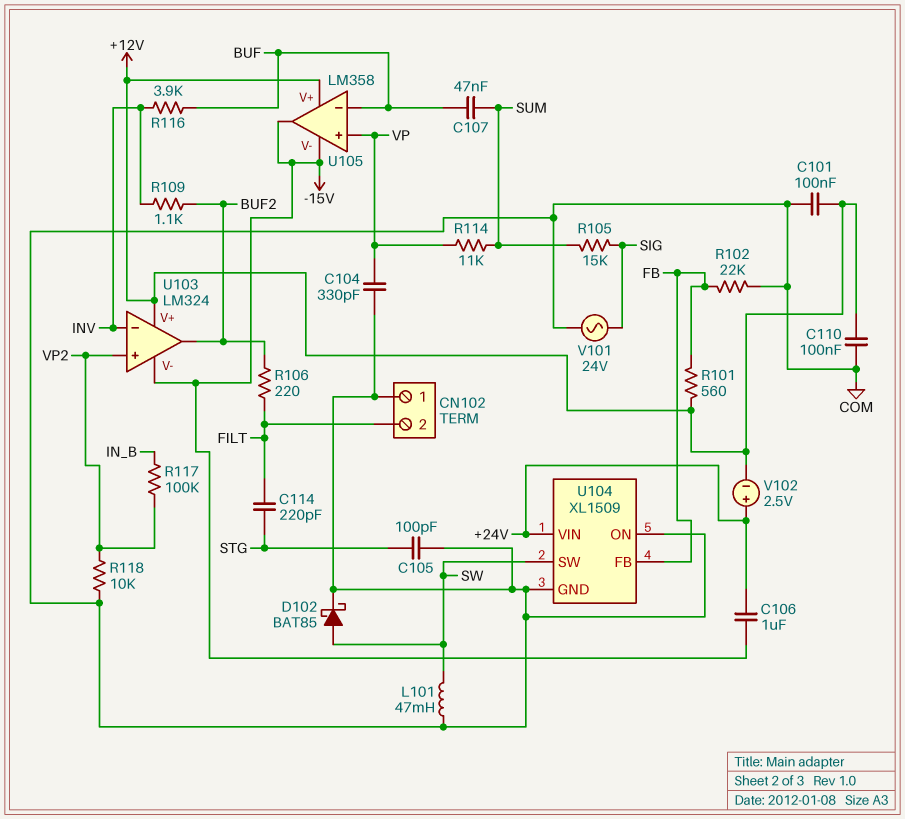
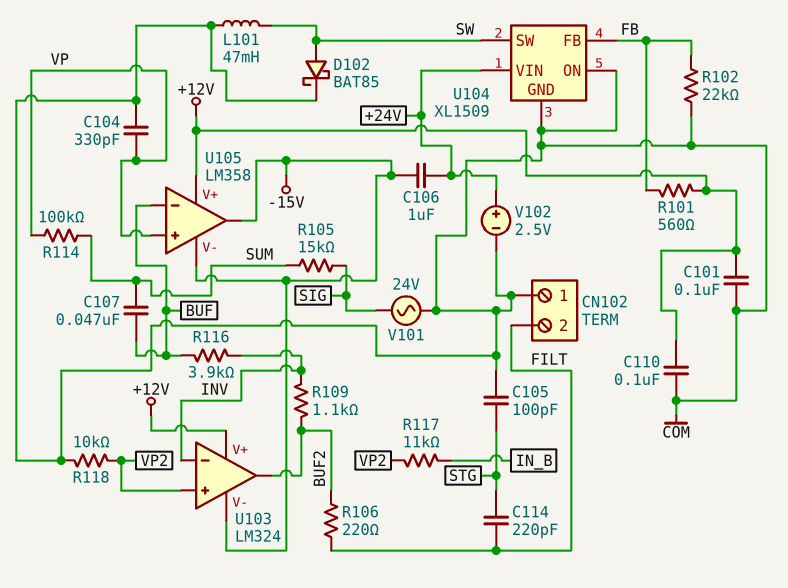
R114: 11k (SUM, VP) -> 100k (SUM, VP)
R117: 100k (IN_B, VP2) -> 11k (IN_B, VP2)
V102: 2.5V (plus +24V, minus +12V) -> 2.5V (plus +24V, minus COM)

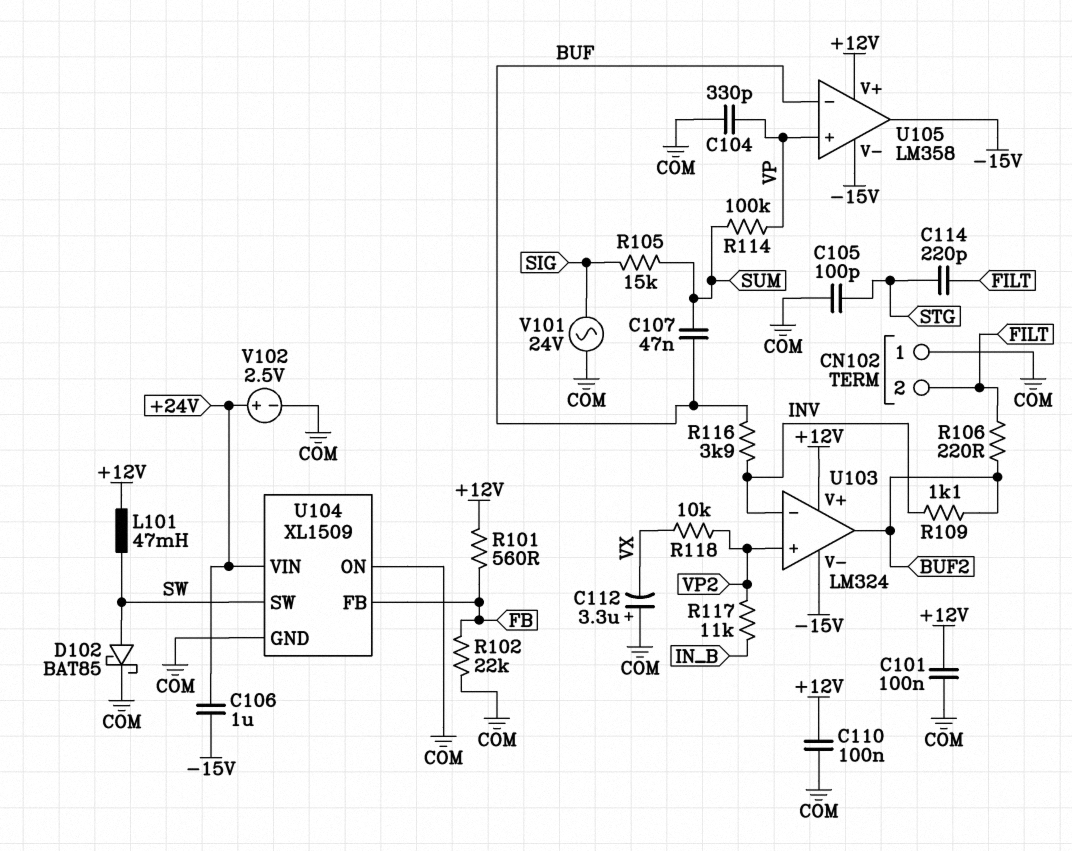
C112: none -> 3.3uF (plus COM, minus VX)
L101: 47mH (COM, SW) -> 47mH (+12V, SW)
R118: 10k (COM, VP2) -> 10k (VP2, VX)

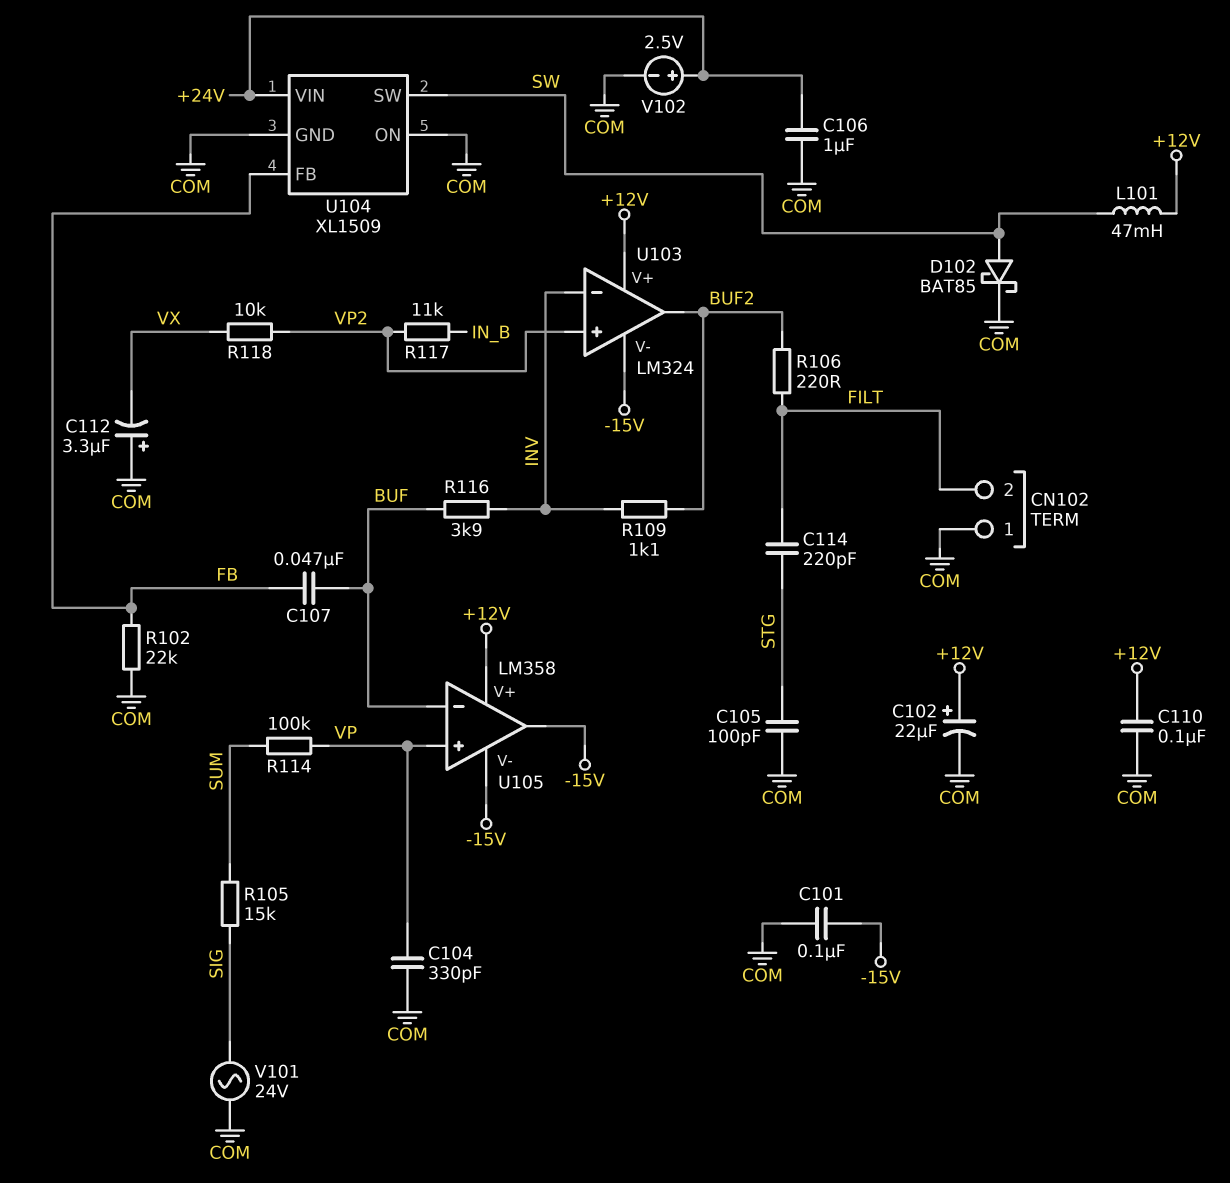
C101: 100nF (+12V, COM) -> 100nF (-15V, COM)
C102: none -> 22uF (plus +12V, minus COM)
C106: 1uF (+24V, -15V) -> 1uF (+24V, COM)
C107: 47nF (BUF, SUM) -> 47nF (BUF, FB)
R101: 560 (+12V, FB) -> none

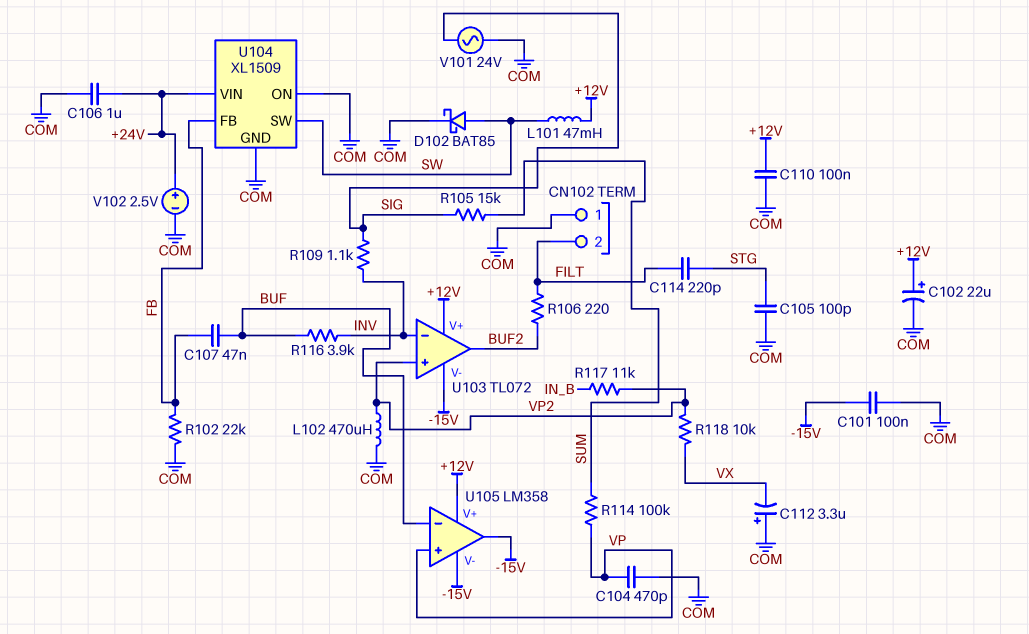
C104: 330pF (COM, VP) -> 470pF (COM, VP)
L102: none -> 470uH (COM, VP2)
R109: 1.1k (BUF2, INV) -> 1.1k (INV, SIG)
U103: LM324 -> TL072

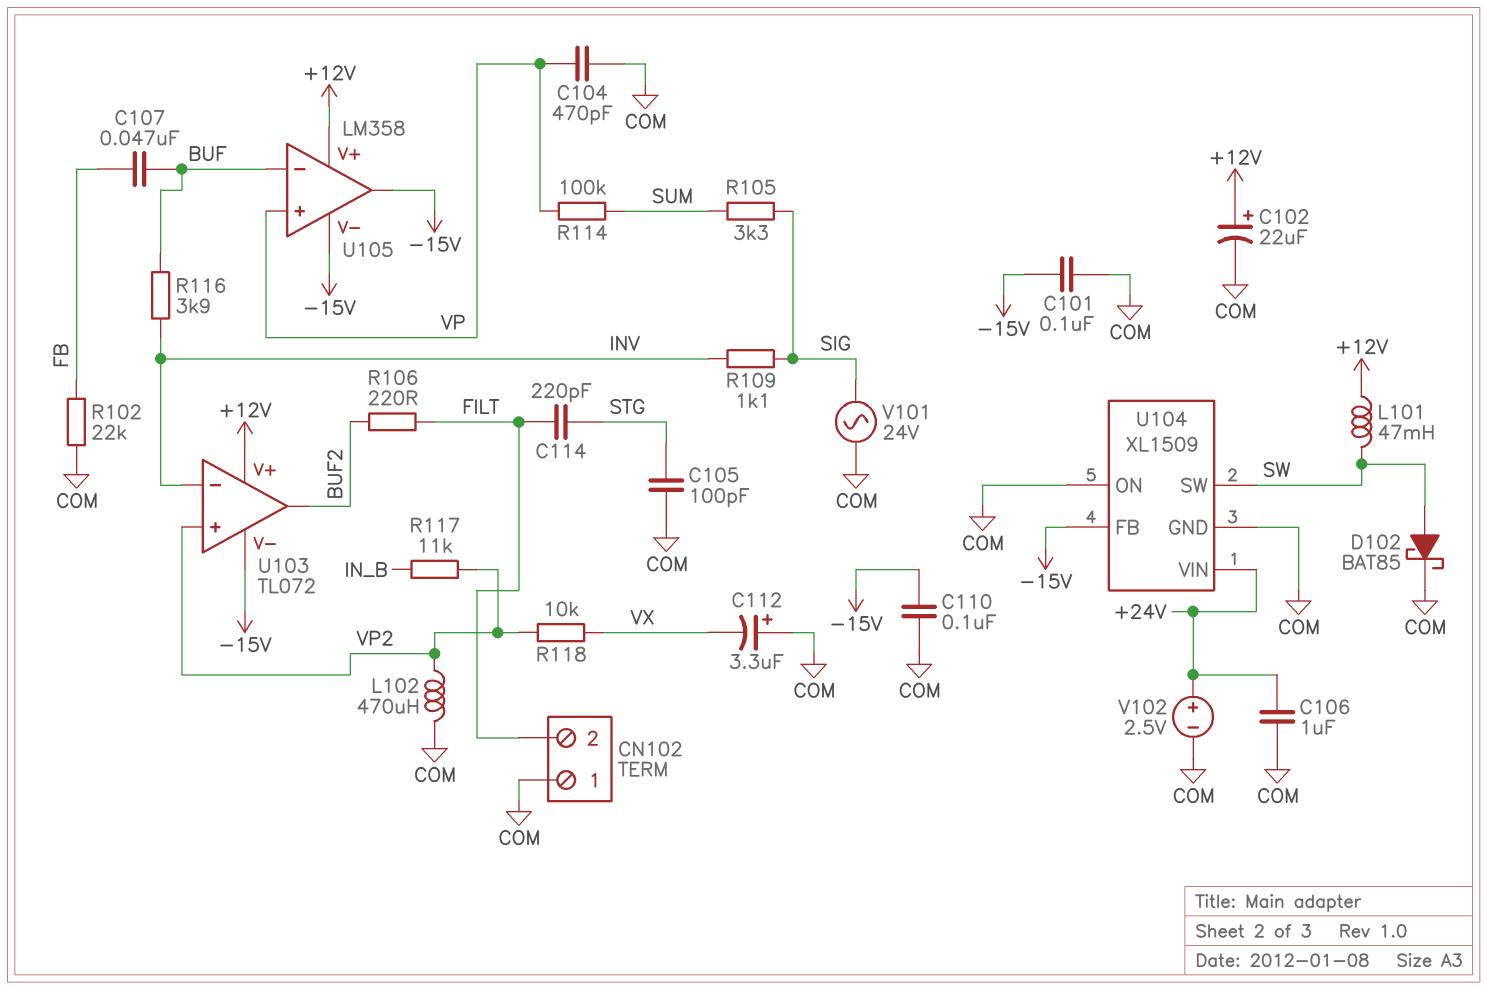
C110: 100nF (+12V, COM) -> 100nF (-15V, COM)
R105: 15k (SIG, SUM) -> 3.3k (SIG, SUM)
U104 pin FB: FB -> -15V

